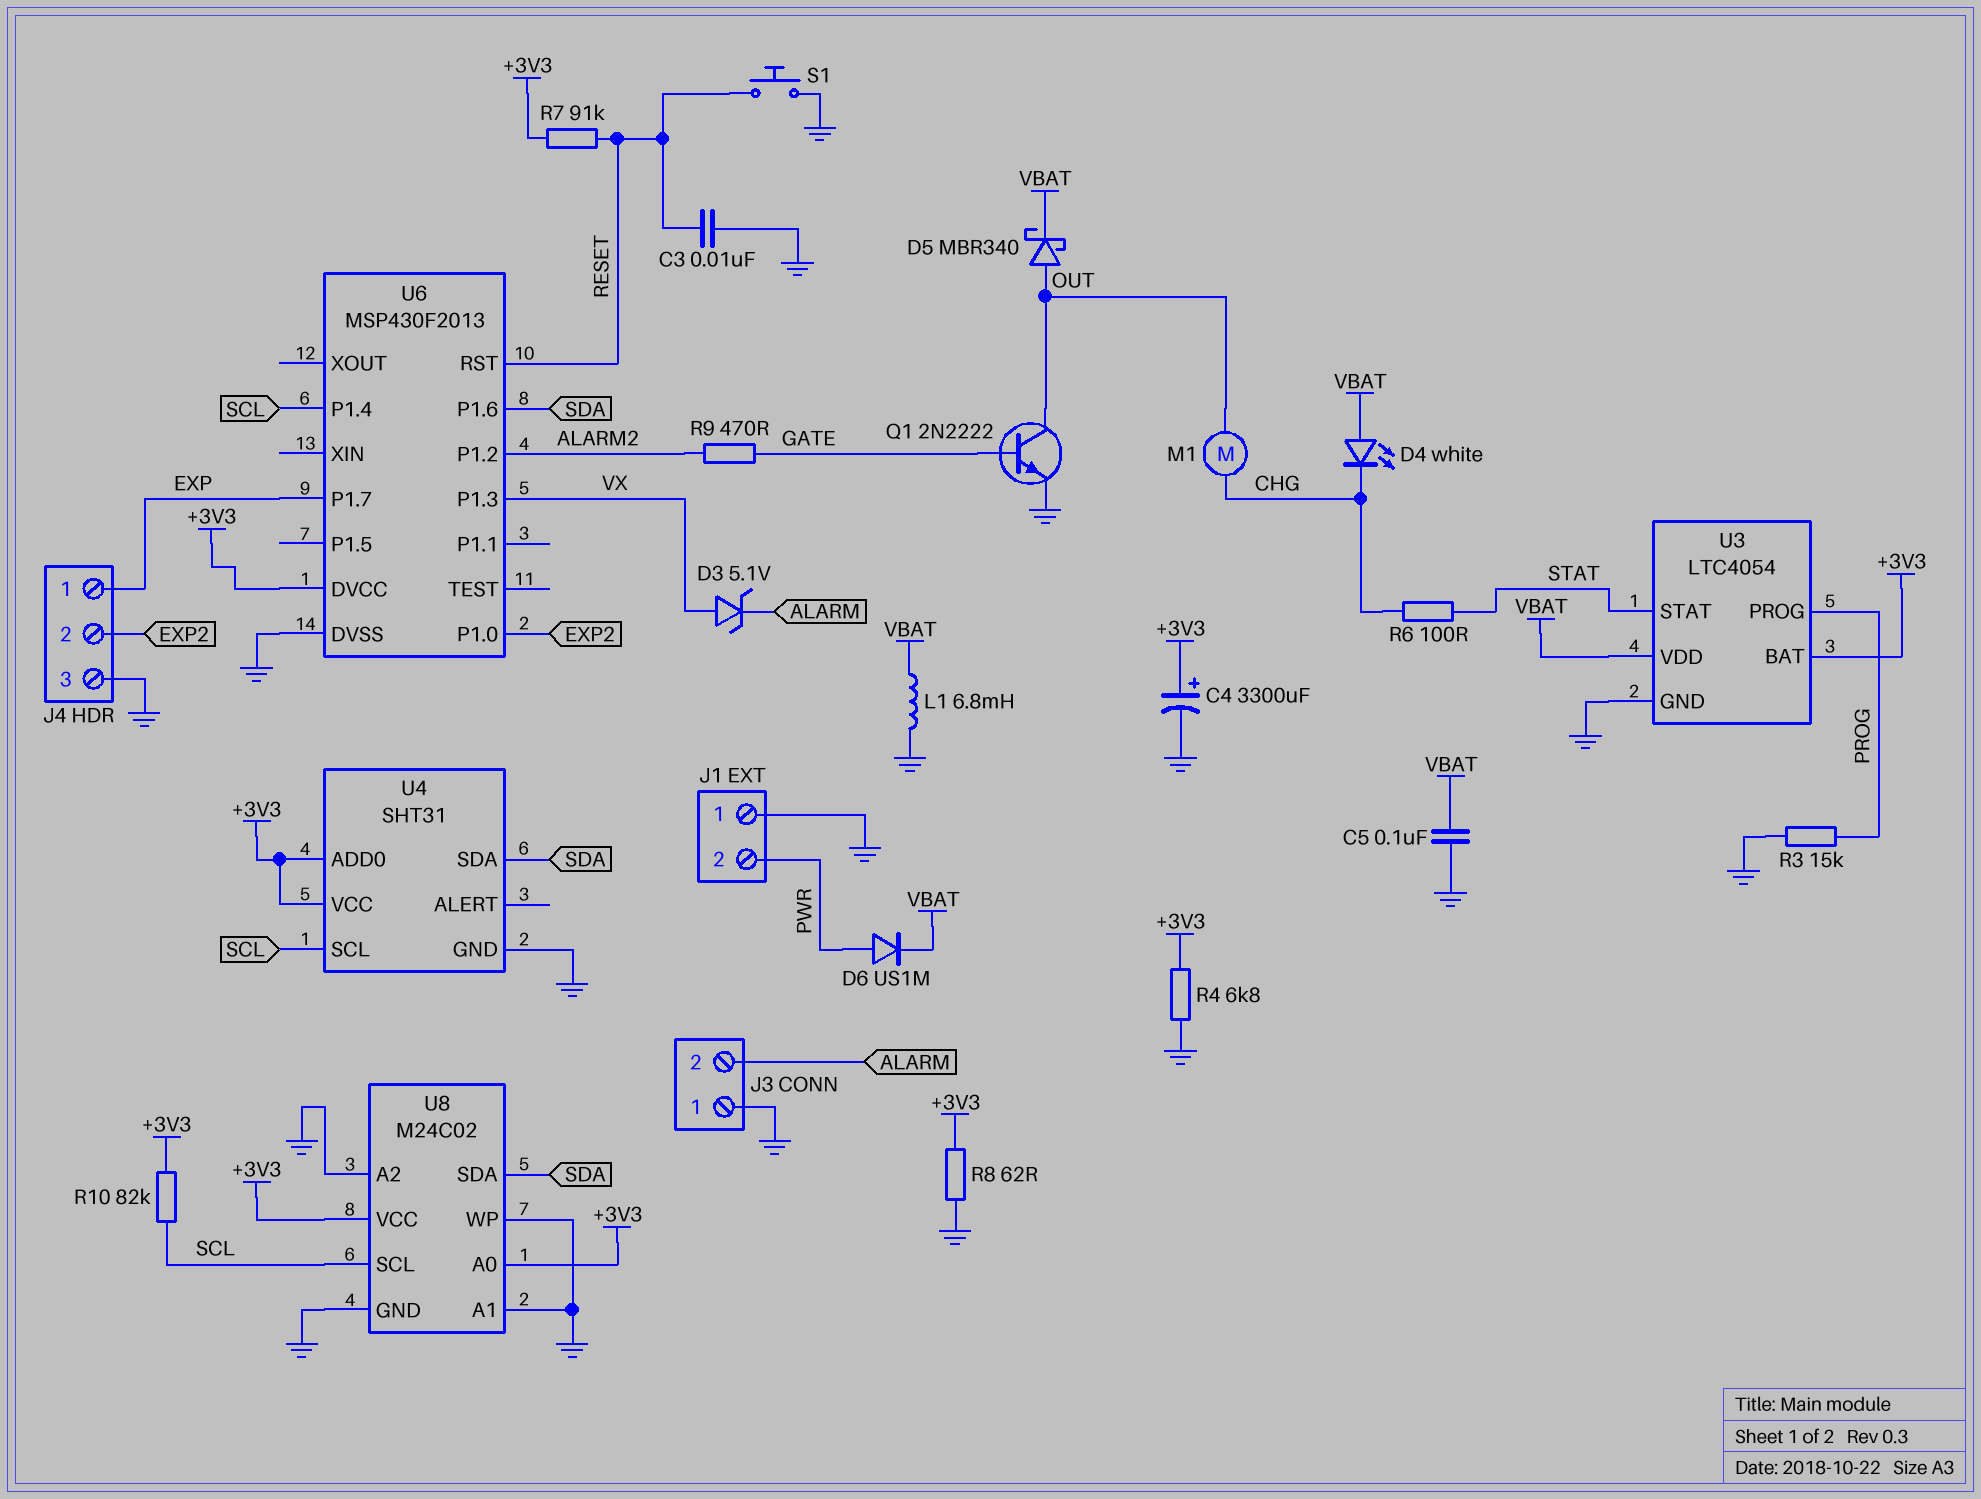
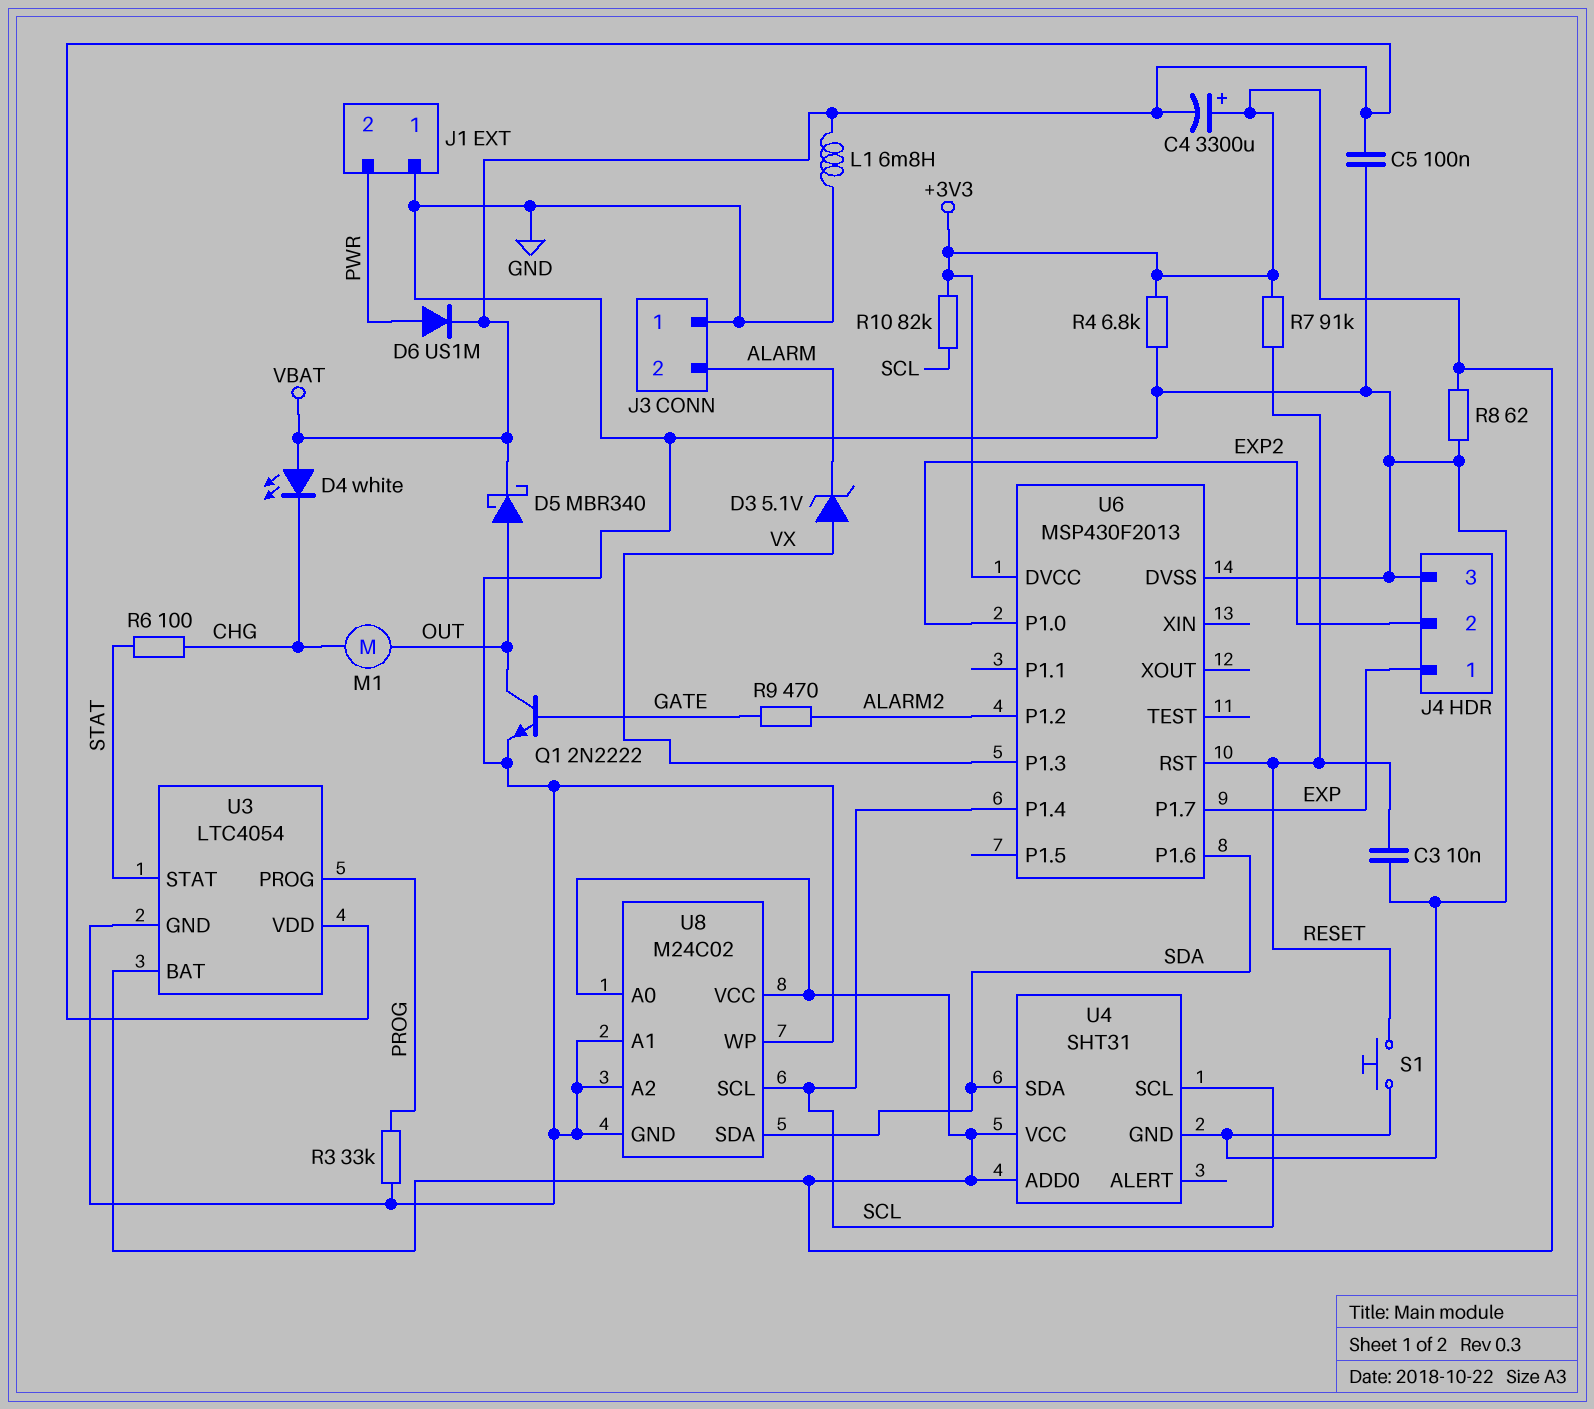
C4: 3300uF (plus +3V3, minus GND) -> 3300uF (plus +3V3, minus VBAT)
R3: 15k (GND, PROG) -> 33k (GND, PROG)

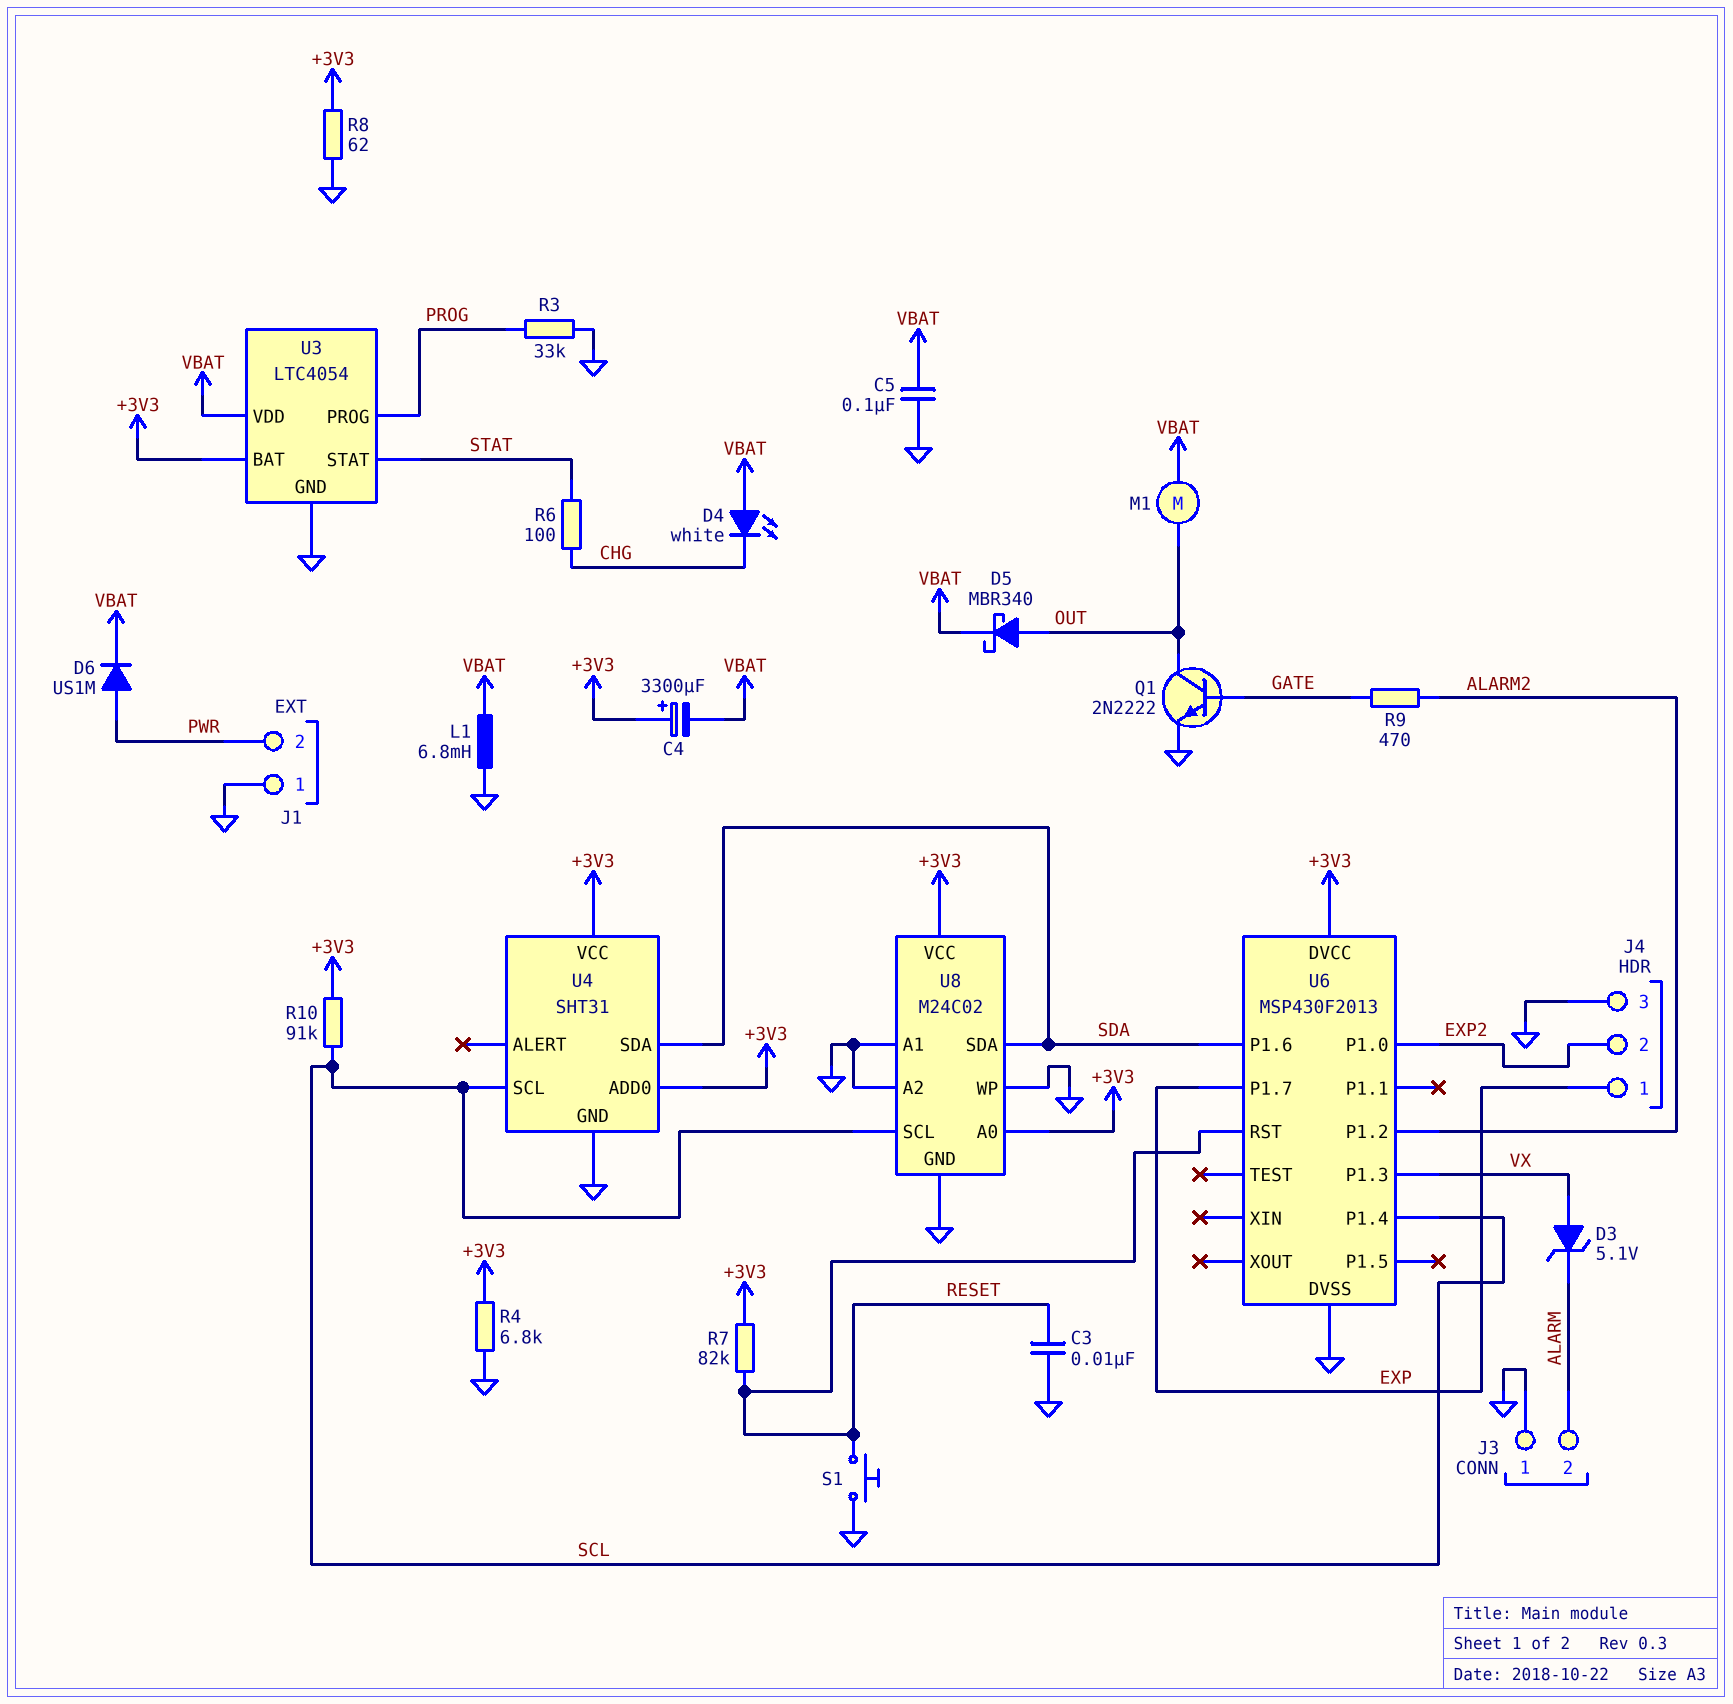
M1: motor (CHG, OUT) -> motor (OUT, VBAT)
R7: 91k (+3V3, RESET) -> 82k (+3V3, RESET)
R10: 82k (+3V3, SCL) -> 91k (+3V3, SCL)

